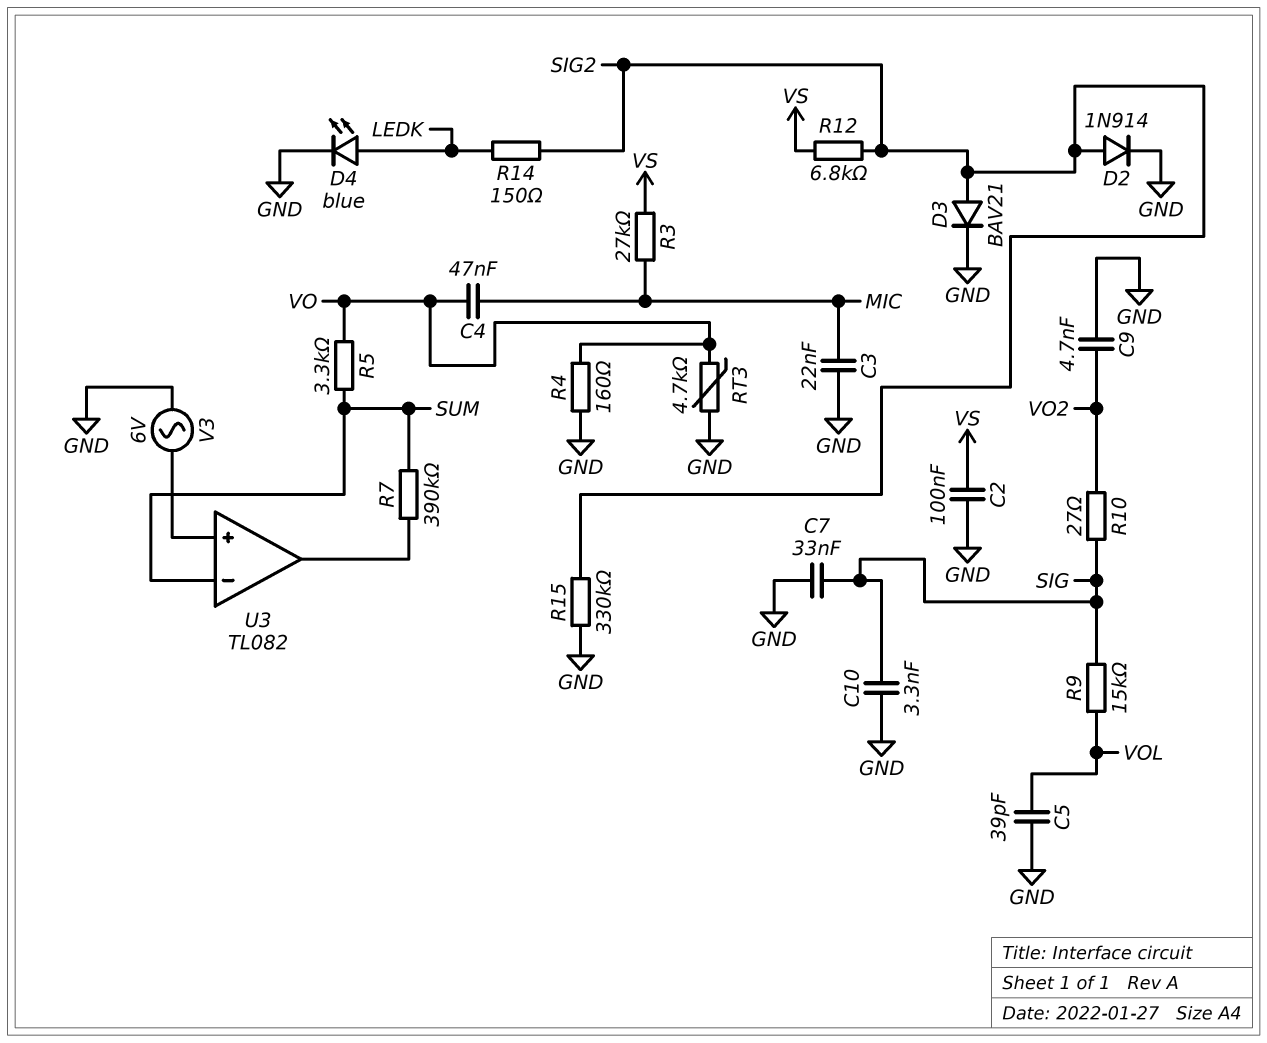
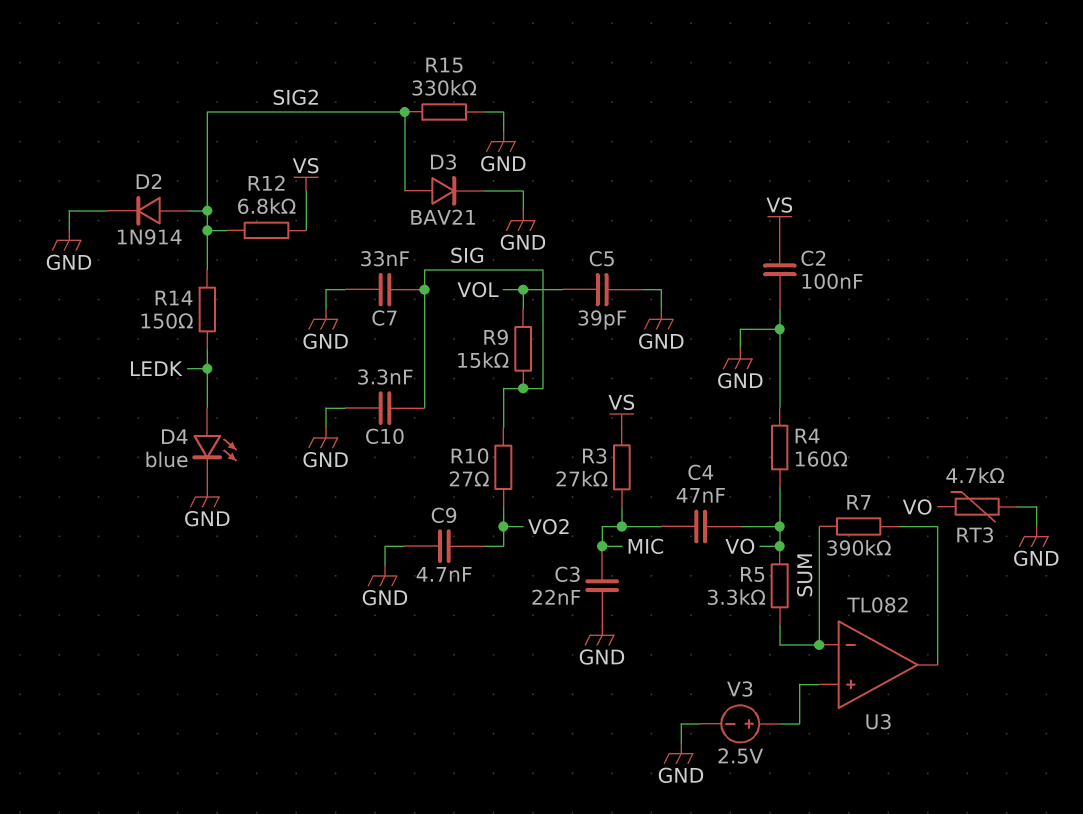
V3: AC 6V (GND, U3/in+) -> 2.5V (plus U3/in+, minus GND)

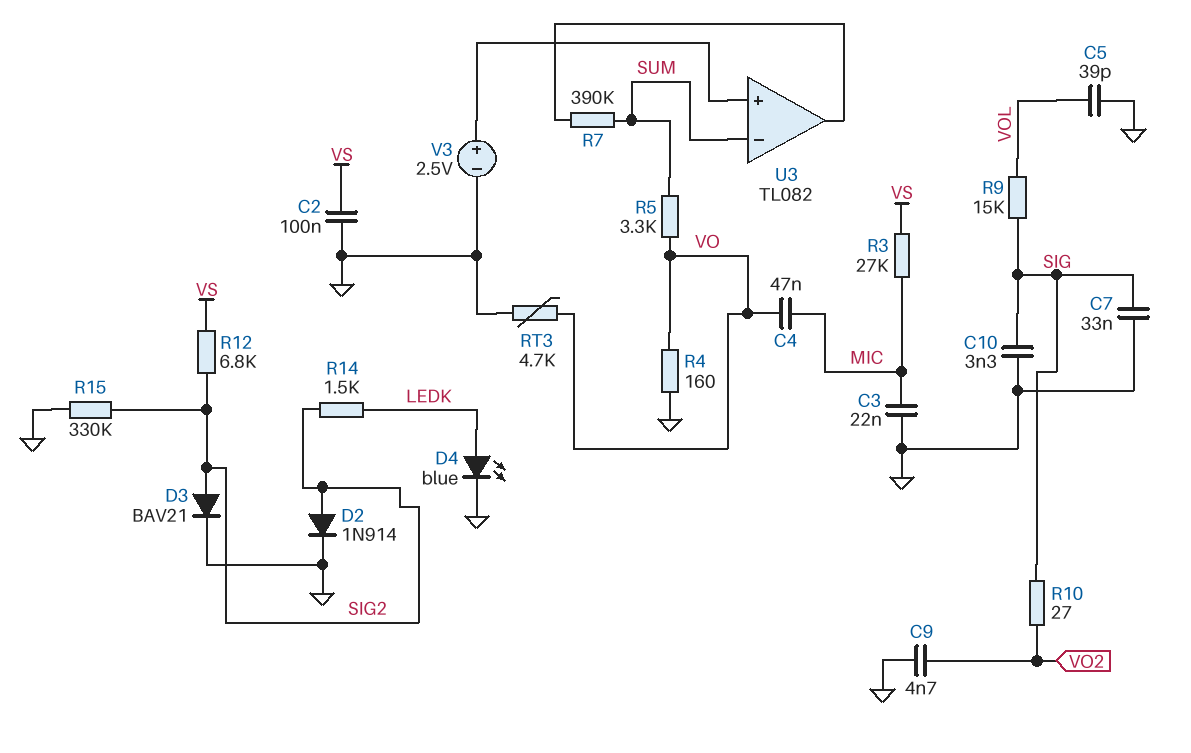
R14: 150 (LEDK, SIG2) -> 1.5k (LEDK, SIG2)

